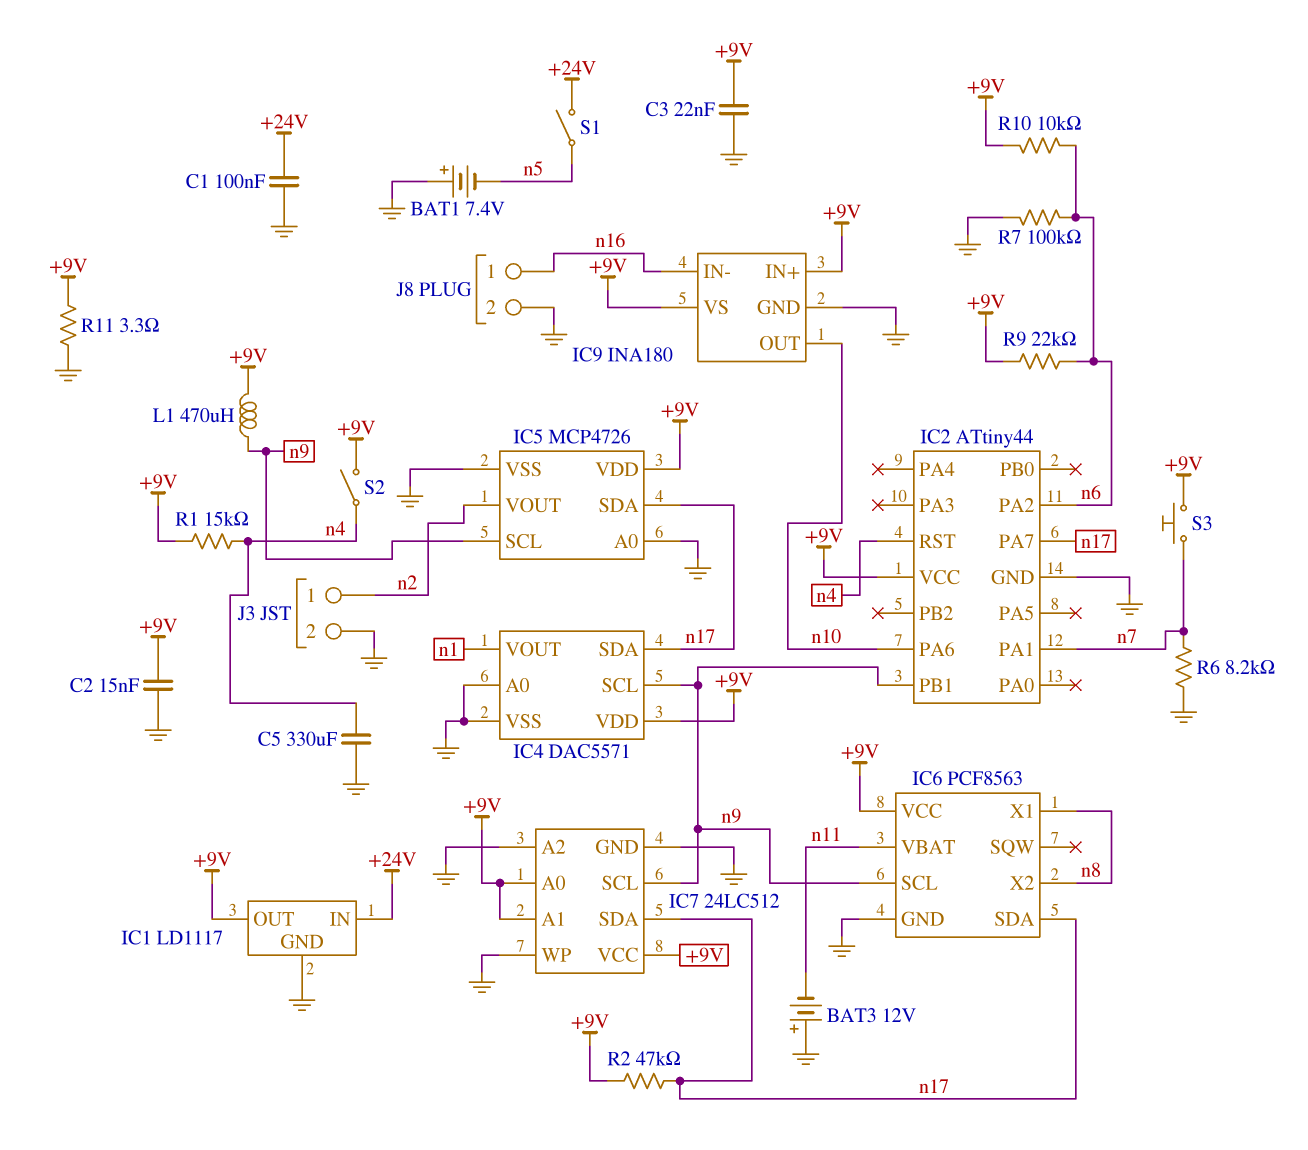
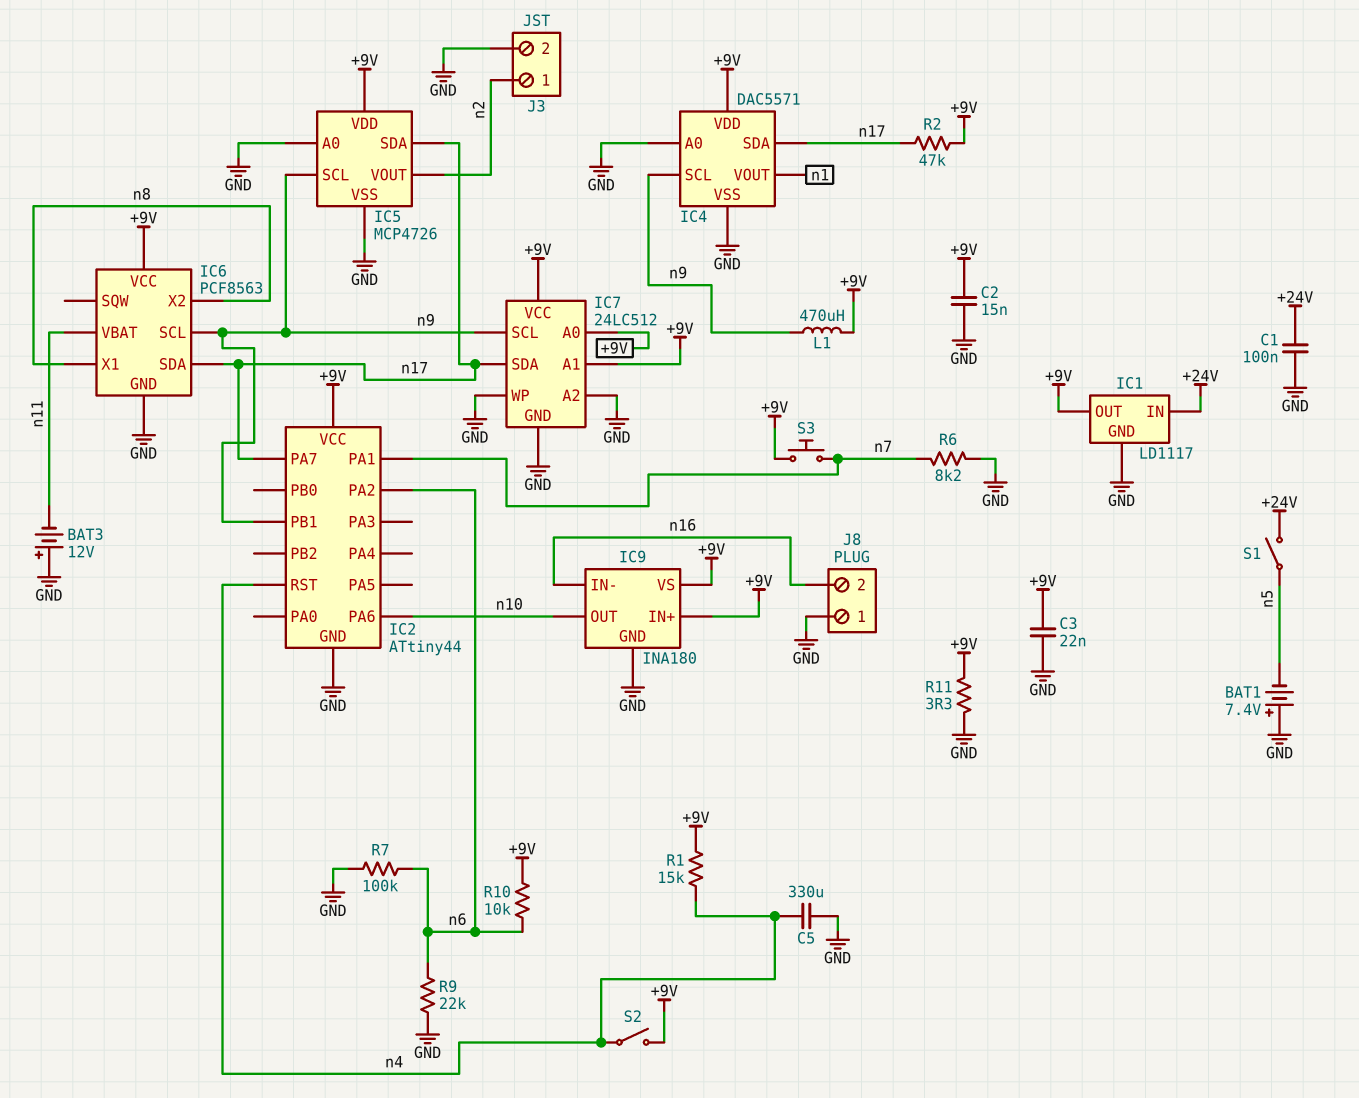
J8 pin 1: n16 -> GND
J8 pin 2: GND -> n16
R9: 22k (+9V, n6) -> 22k (GND, n6)

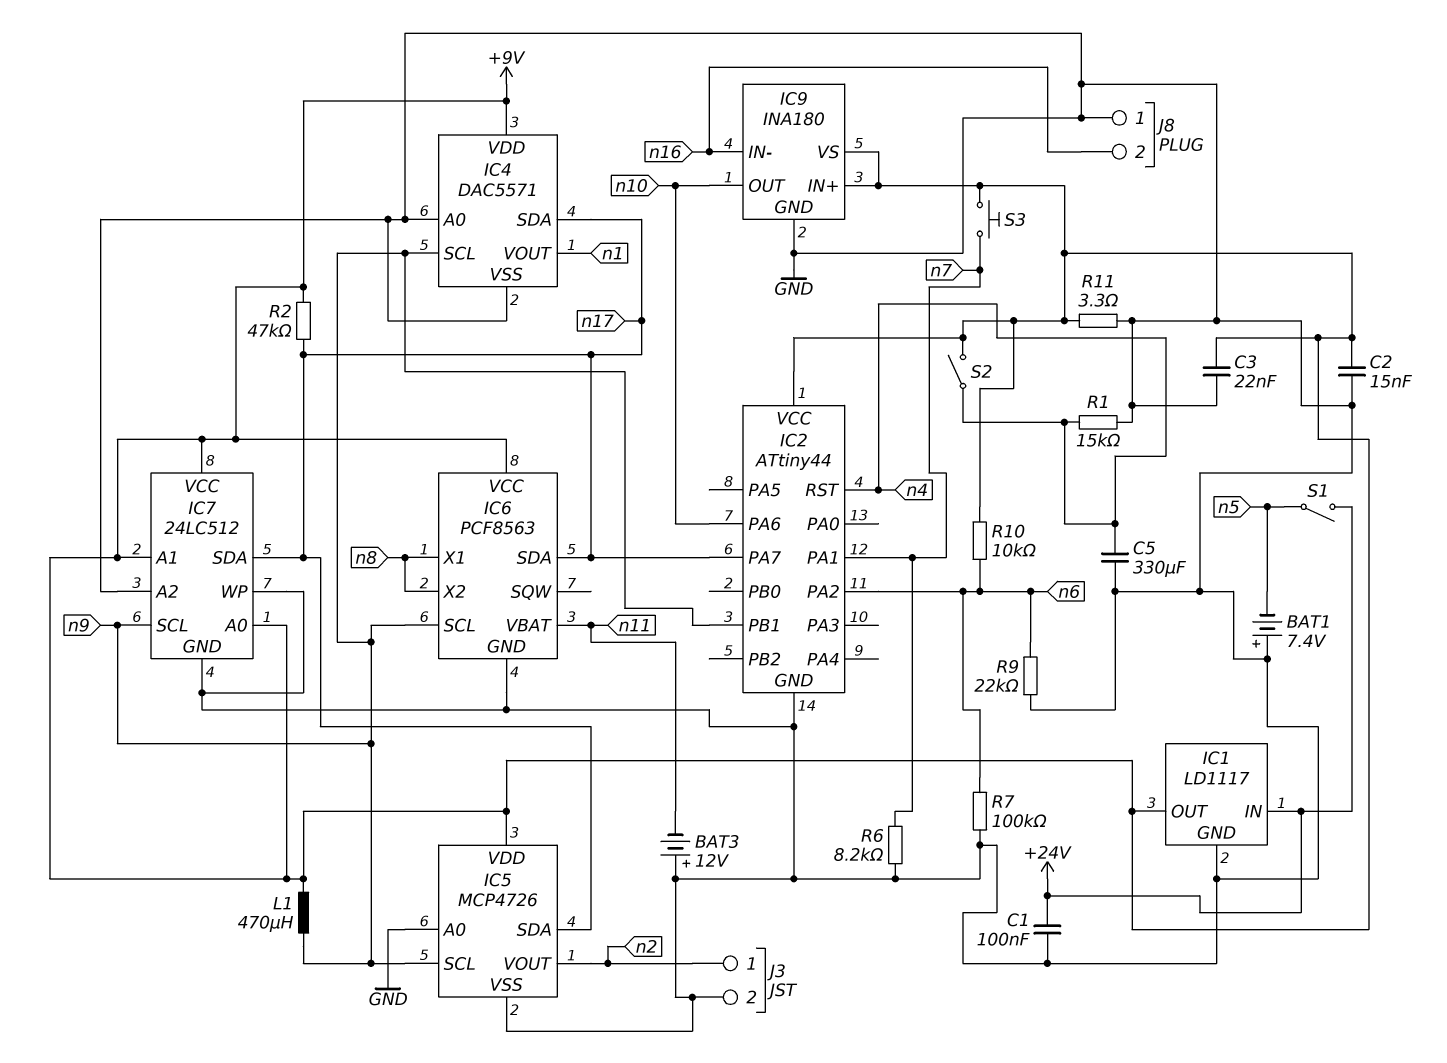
R1: 15k (+9V, n4) -> 15k (GND, n4)

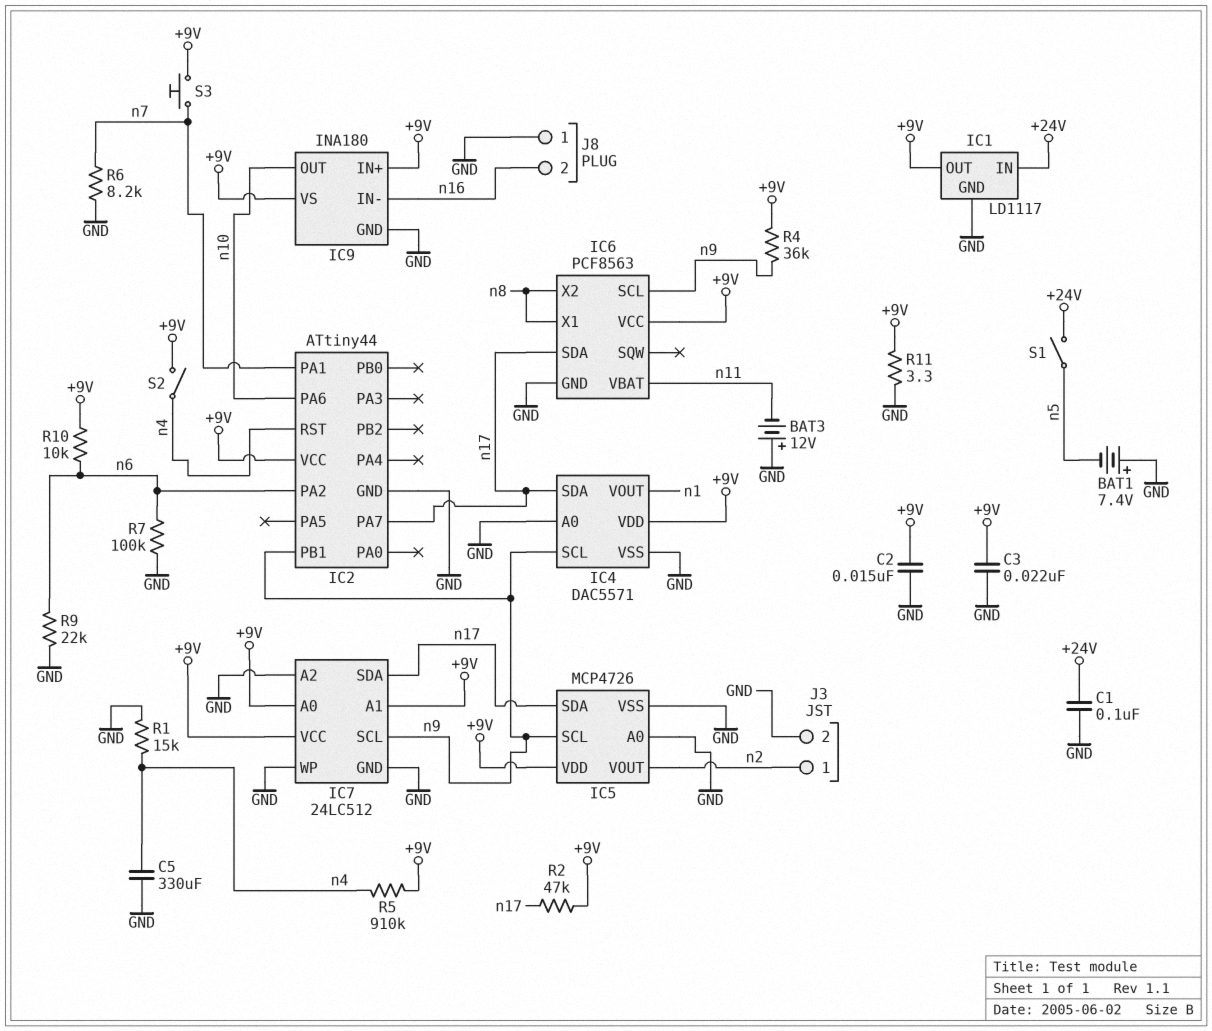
L1: 470uH (+9V, n9) -> none
R4: none -> 36k (+9V, n9)
R5: none -> 910k (+9V, n4)

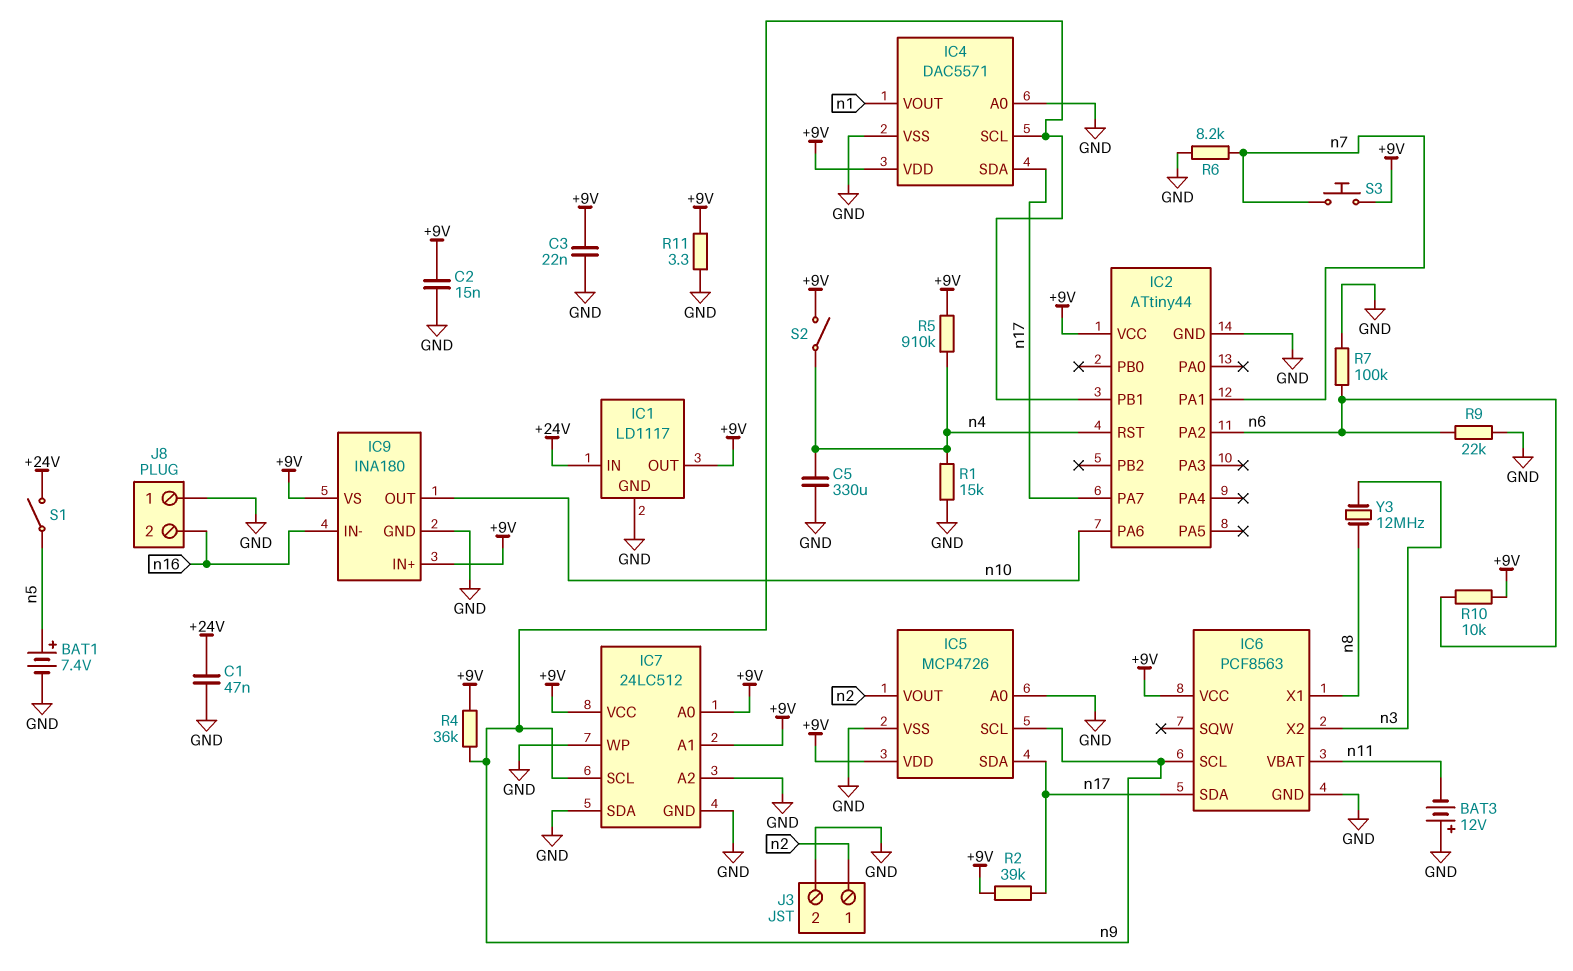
BAT1: 7.4V (plus GND, minus n5) -> 7.4V (plus n5, minus GND)
C1: 100nF (+24V, GND) -> 47nF (+24V, GND)
IC6 pin X2: n8 -> n3
IC7 pin SDA: n17 -> GND
R2: 47k (+9V, n17) -> 39k (+9V, n17)
Y3: none -> 12MHz (n3, n8)

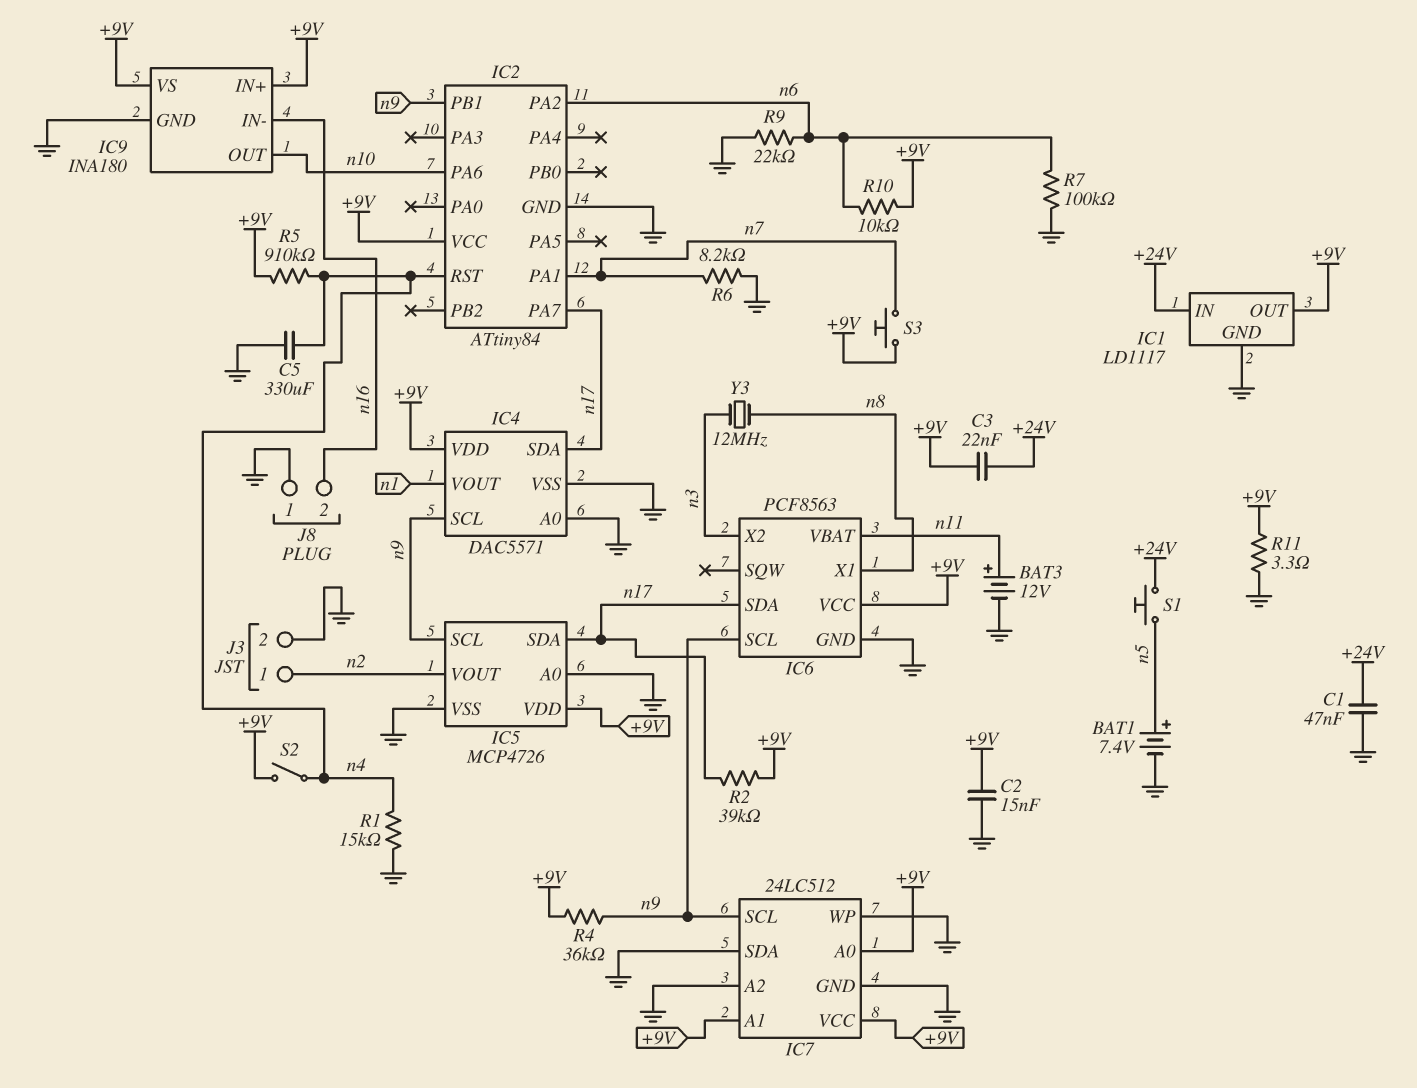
BAT3: 12V (plus GND, minus n11) -> 12V (plus n11, minus GND)
C3: 22nF (+9V, GND) -> 22nF (+9V, +24V)
IC2: ATtiny44 -> ATtiny84
S1: switch (+24V, n5) -> button (+24V, n5)

